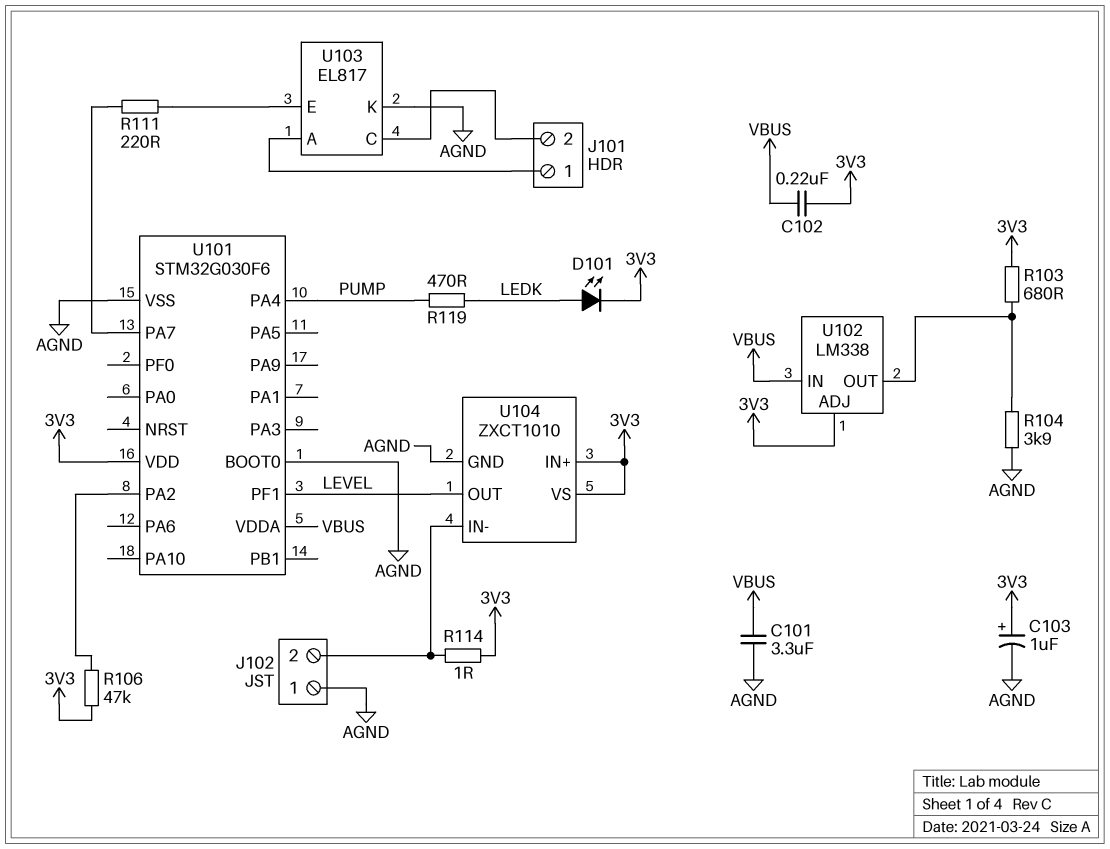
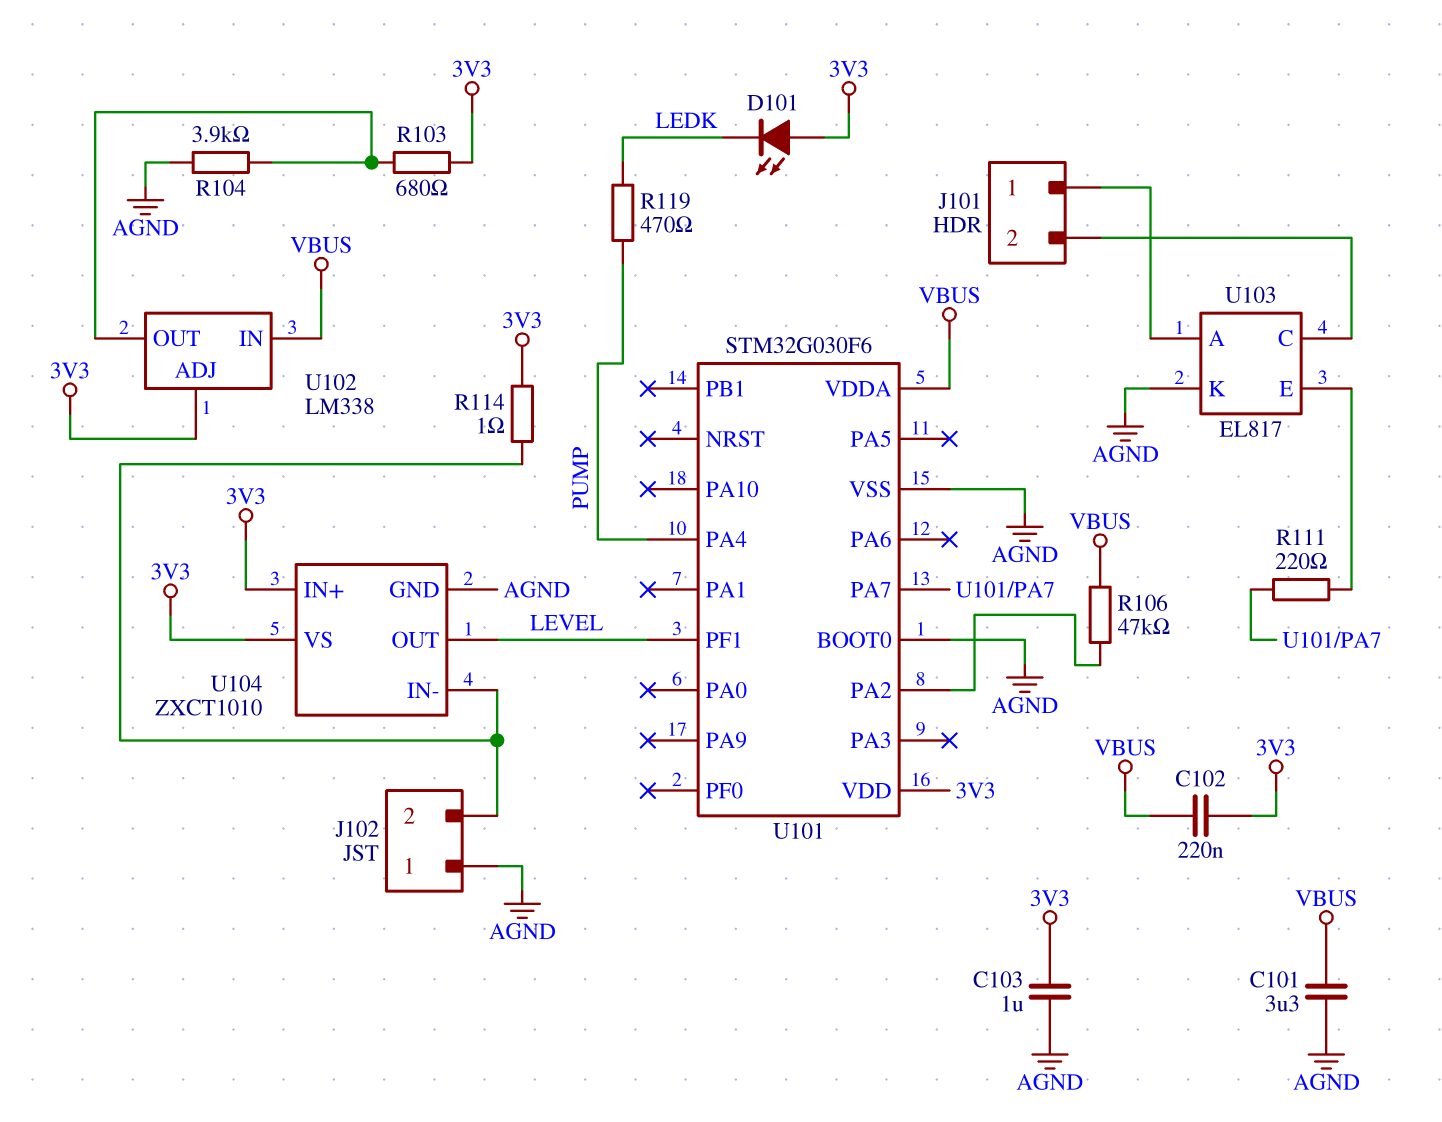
C103: 1uF (plus 3V3, minus AGND) -> 1uF (3V3, AGND)
D101: LED (A LEDK, K 3V3) -> LED (A 3V3, K LEDK)
R106: 47k (3V3, U101/PA2) -> 47k (U101/PA2, VBUS)

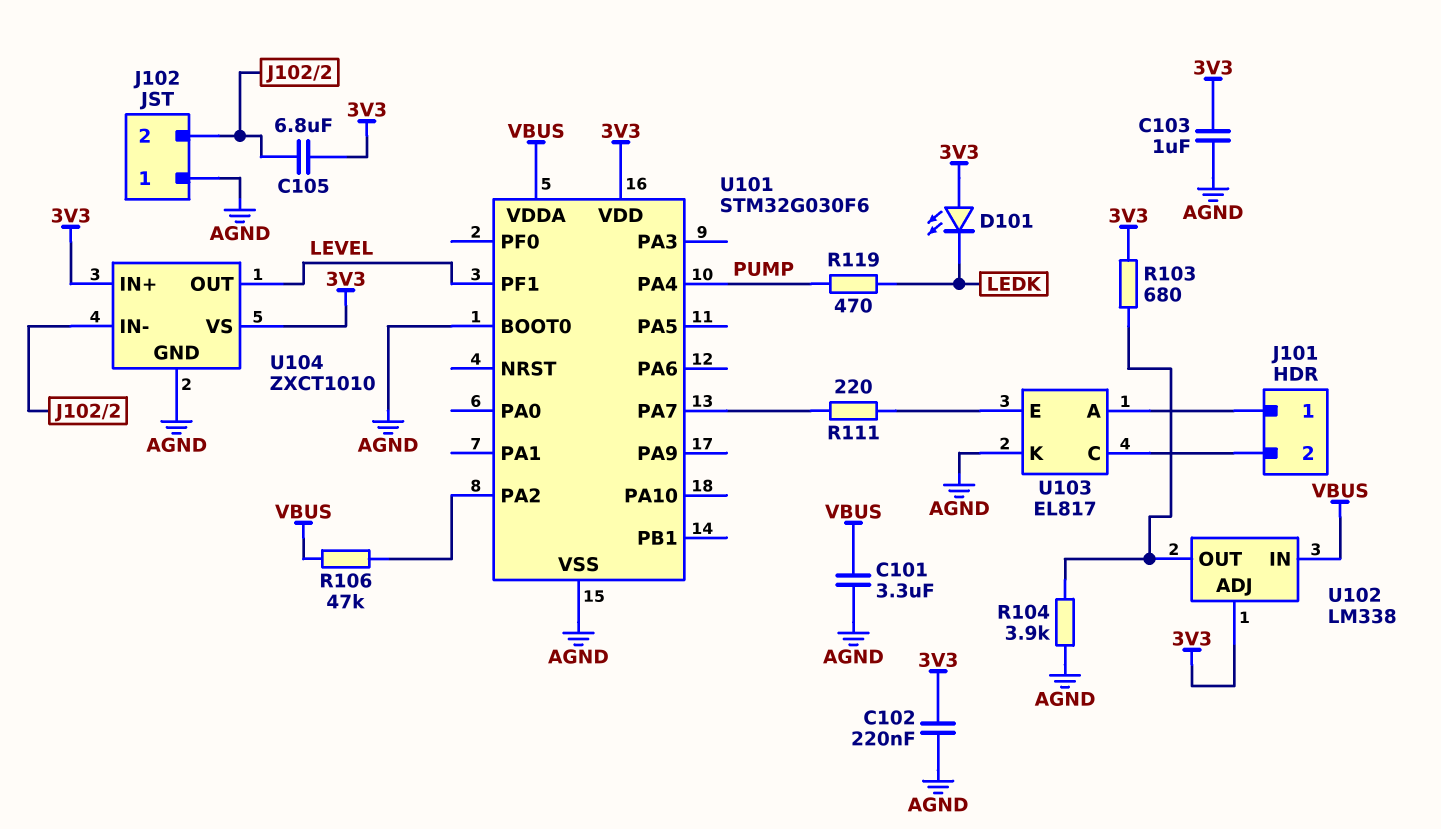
C102: 220nF (3V3, VBUS) -> 220nF (3V3, AGND)
C105: none -> 6.8uF (3V3, J102/2)
R114: 1 (3V3, J102/2) -> none

